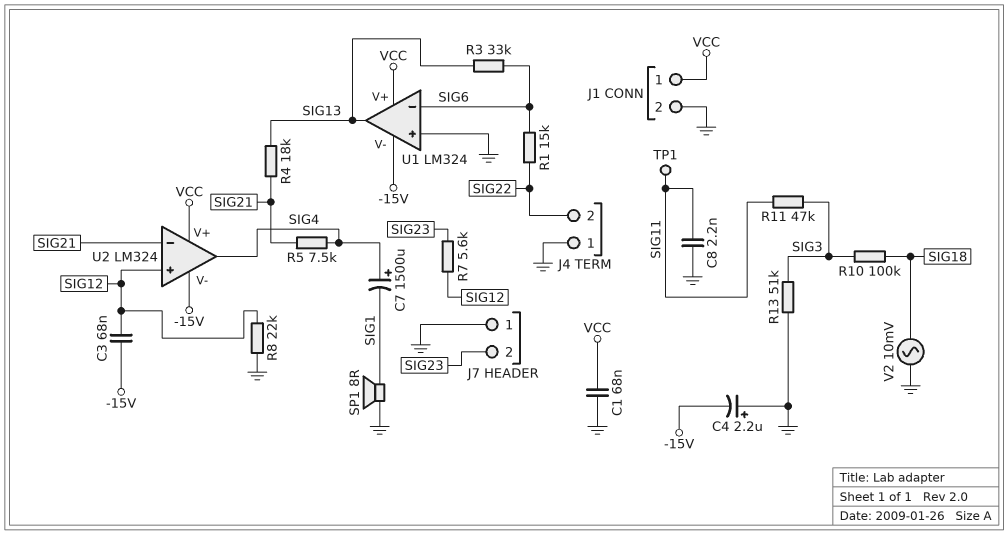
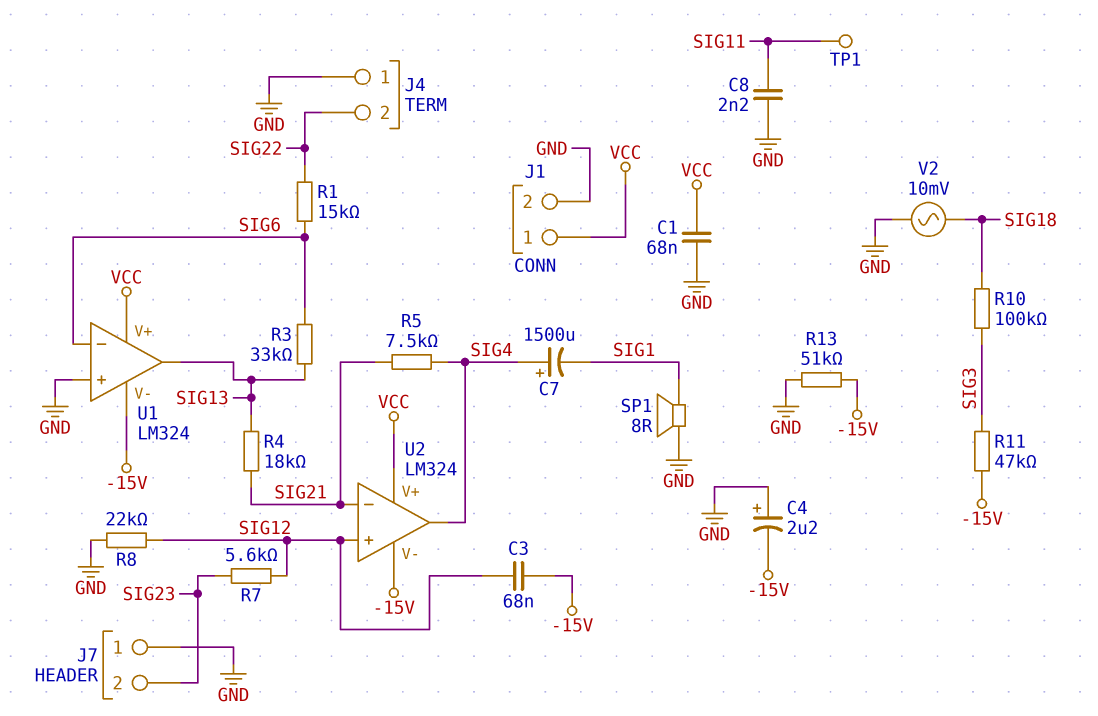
R11: 47k (SIG3, SIG11) -> 47k (-15V, SIG3)
R13: 51k (GND, SIG3) -> 51k (-15V, GND)

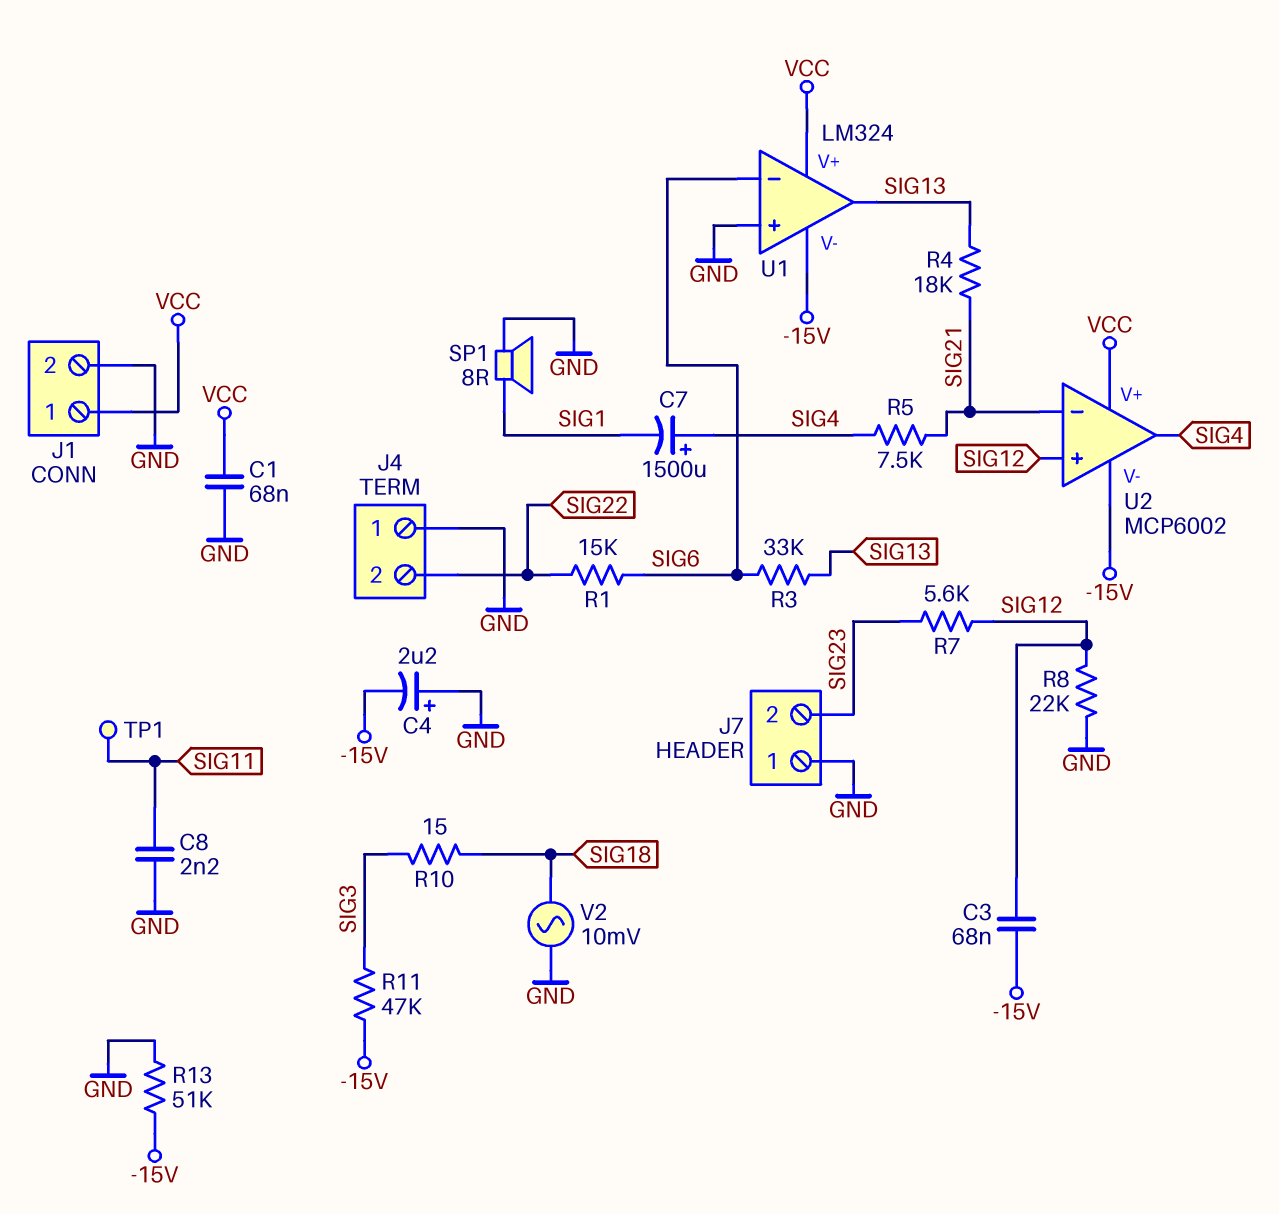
R10: 100k (SIG3, SIG18) -> 15 (SIG3, SIG18)
U2: LM324 -> MCP6002

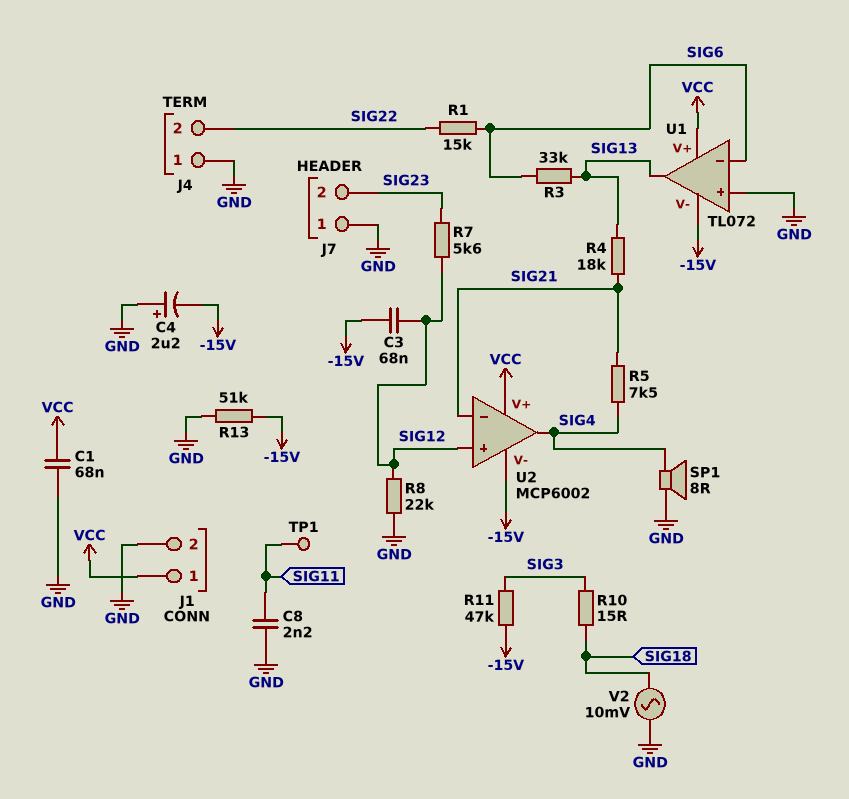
C7: 1500uF (plus SIG4, minus SIG1) -> none
SP1: speaker 8R (GND, SIG1) -> speaker 8R (GND, SIG4)
U1: LM324 -> TL072

